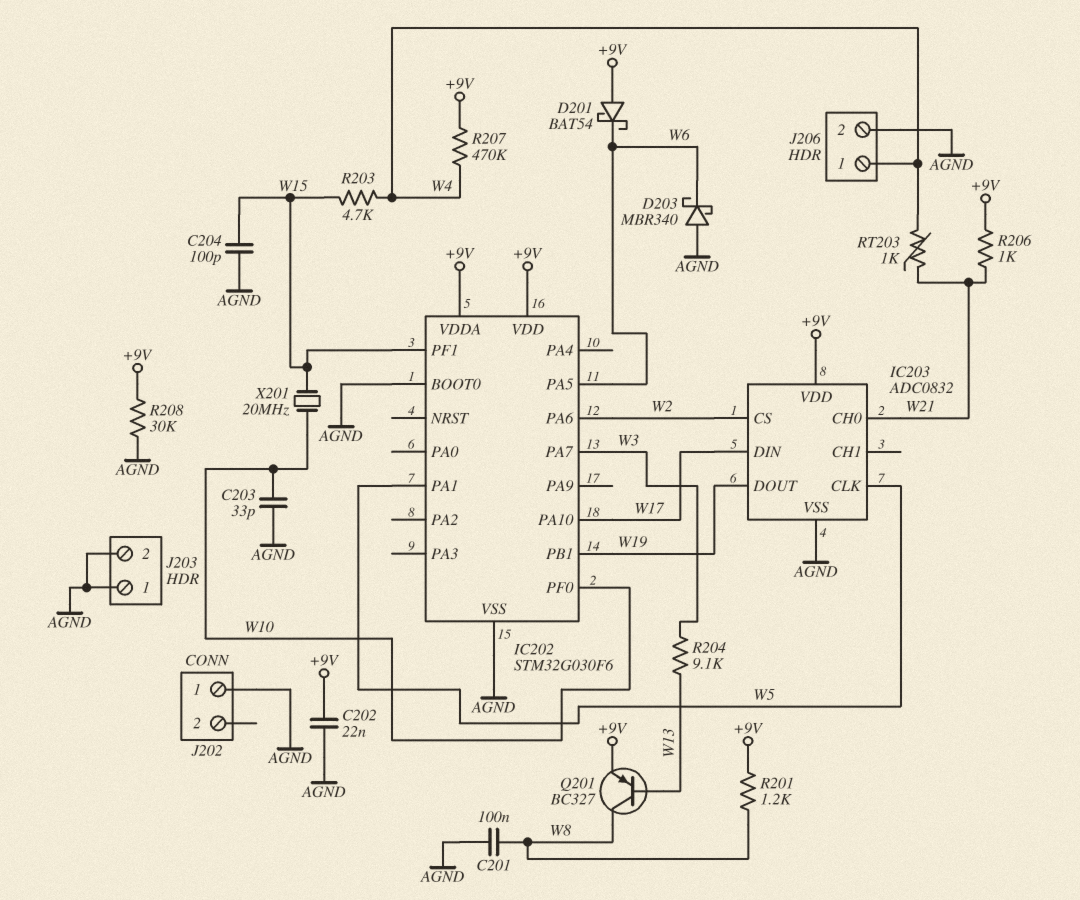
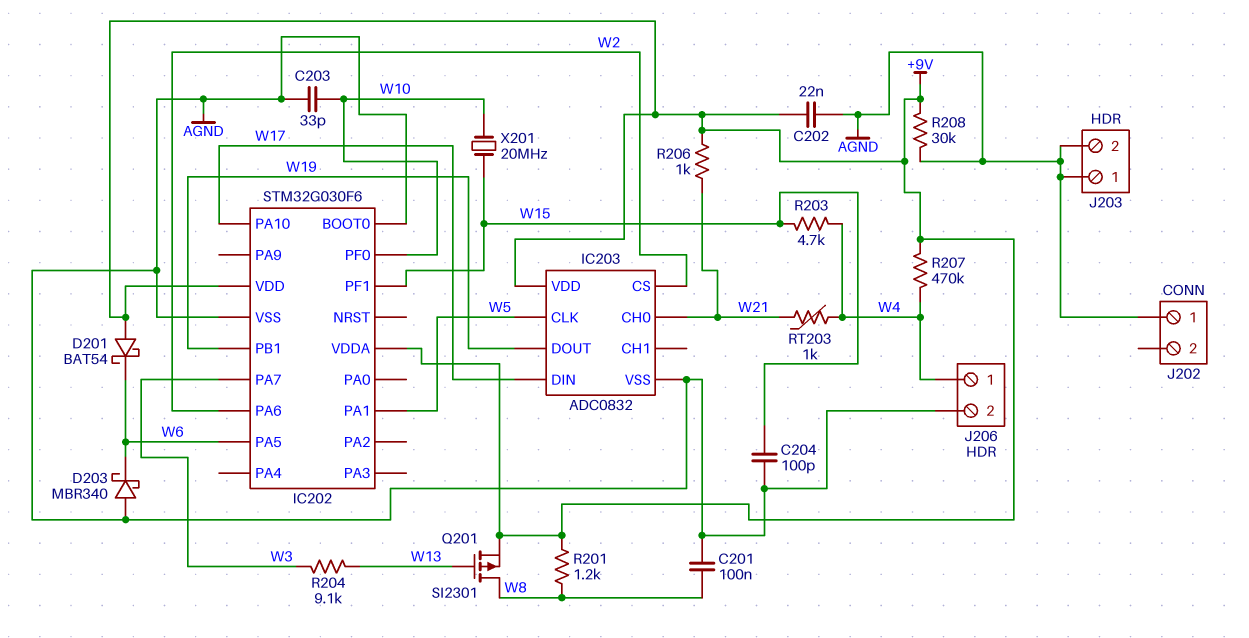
Q201: PNP BC327 (B W13, C W8, E +9V) -> PMOS SI2301 (G W13, D W8, S +9V)

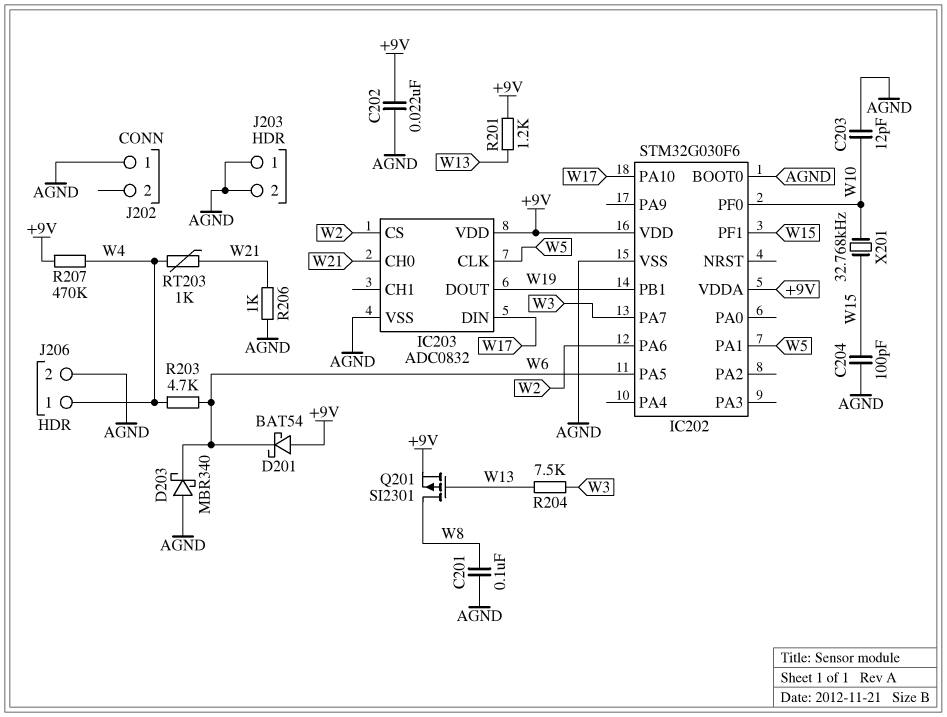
C203: 33pF (AGND, W10) -> 12pF (AGND, W10)
R201: 1.2k (+9V, W8) -> 1.2k (+9V, W13)
R203: 4.7k (W4, W15) -> 4.7k (W4, W6)
R204: 9.1k (W3, W13) -> 7.5k (W3, W13)
R206: 1k (+9V, W21) -> 1k (AGND, W21)
R208: 30k (+9V, AGND) -> none
X201: 20MHz (W10, W15) -> 32.768kHz (W10, W15)

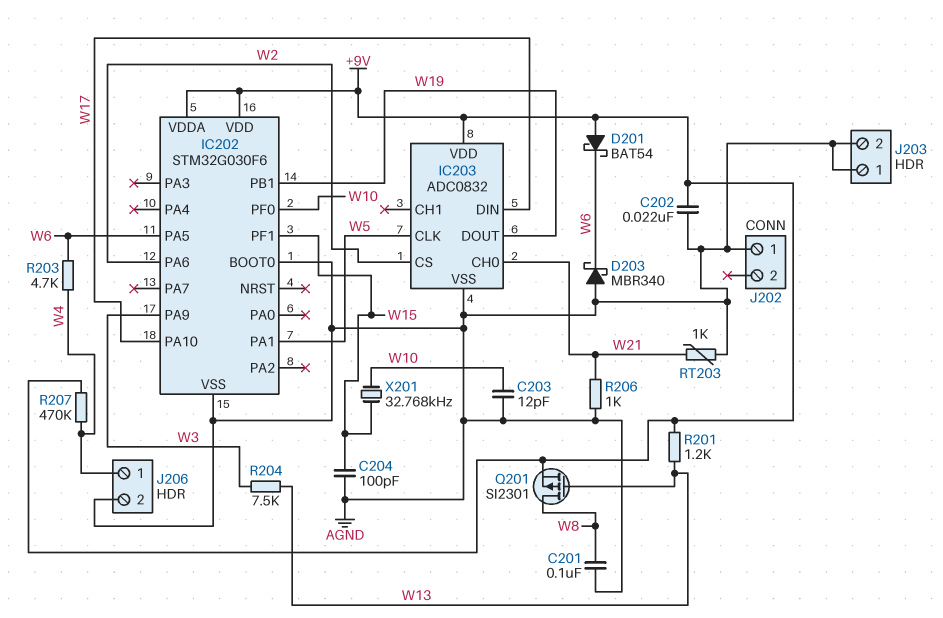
IC202 pin PA7: W3 -> none
IC202 pin PA9: none -> W3
RT203: 1k (W4, W21) -> 1k (AGND, W21)

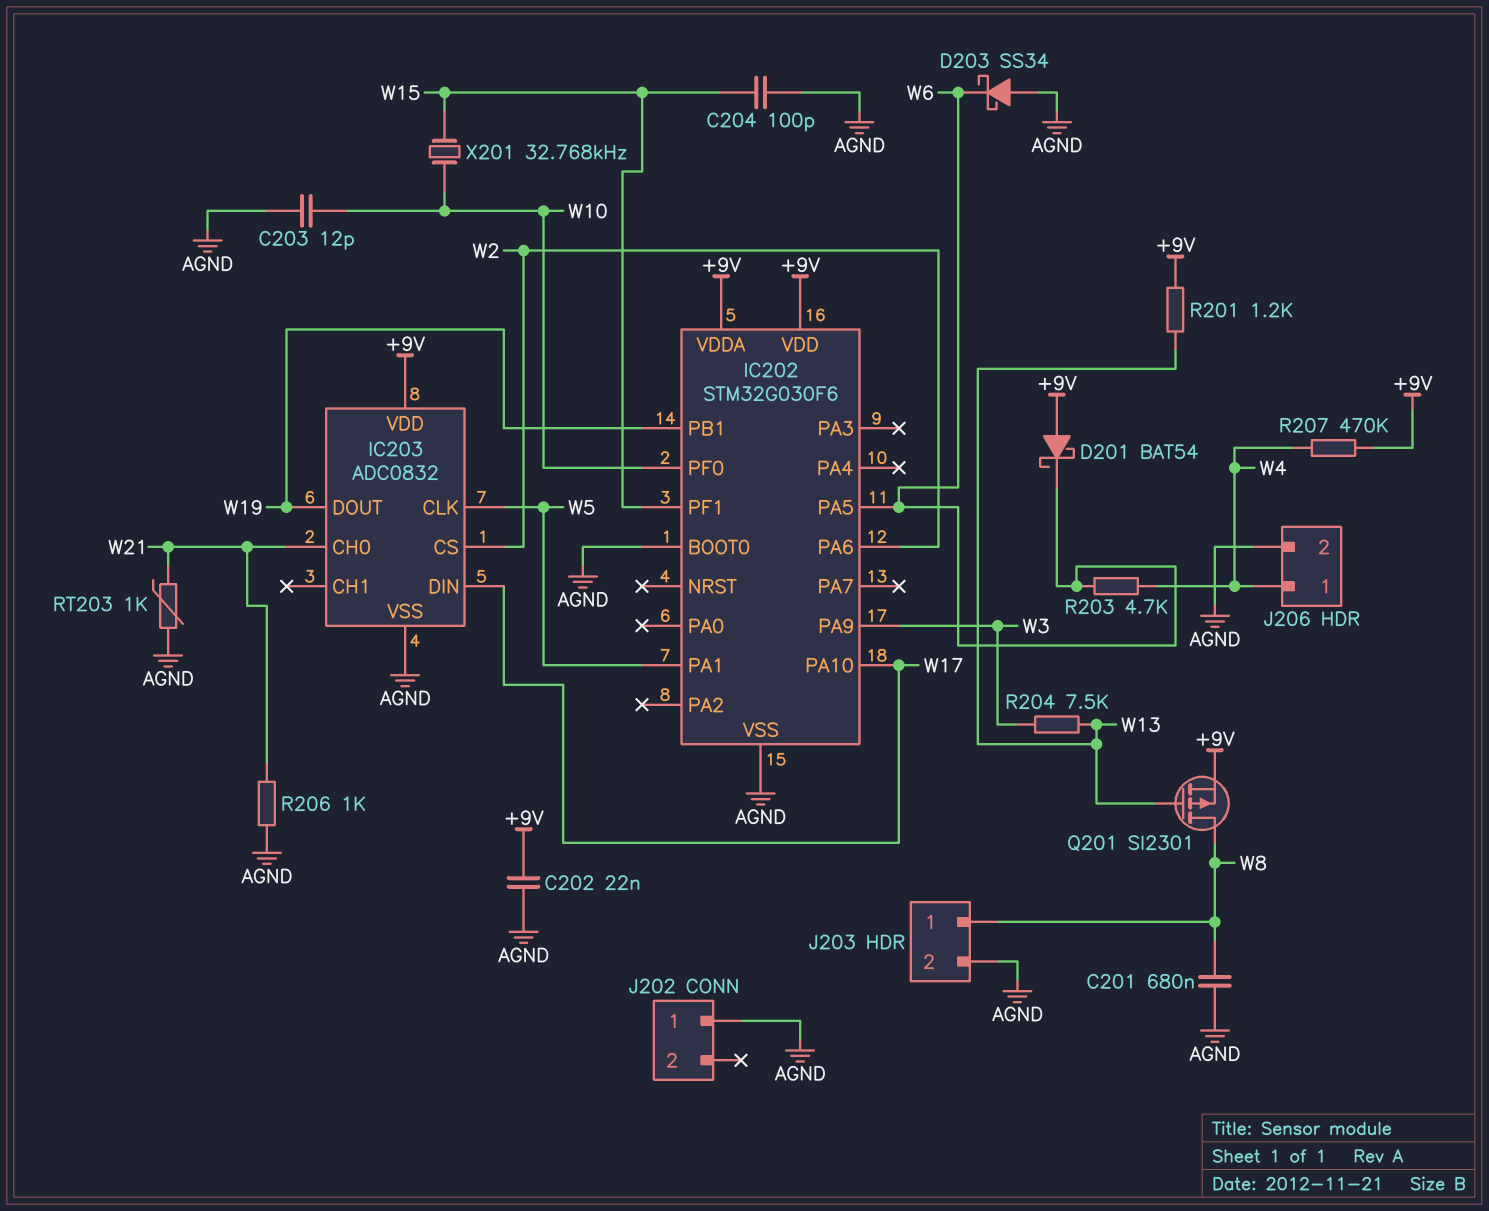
C201: 100nF (AGND, W8) -> 680nF (AGND, W8)
D203: schottky MBR340 (A AGND, K W6) -> schottky SS34 (A AGND, K W6)
J203 pin 1: AGND -> W8

